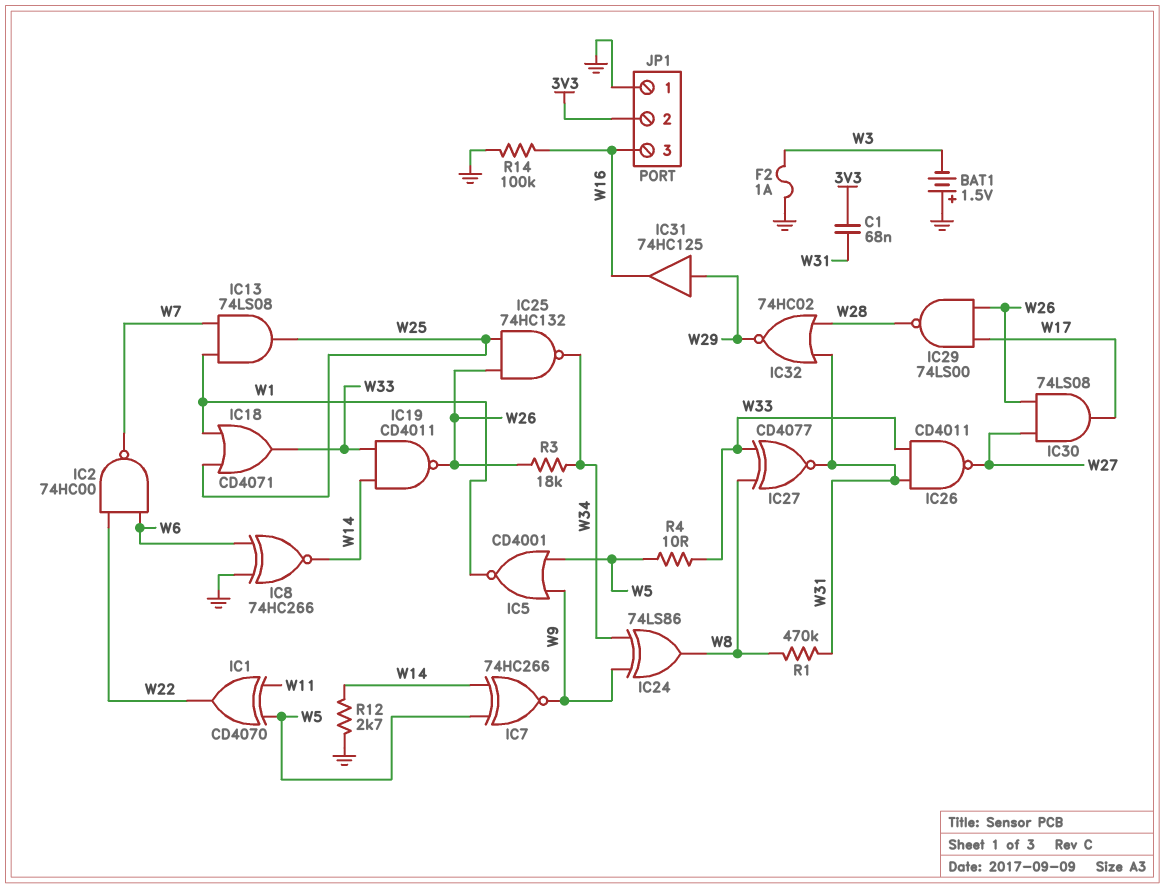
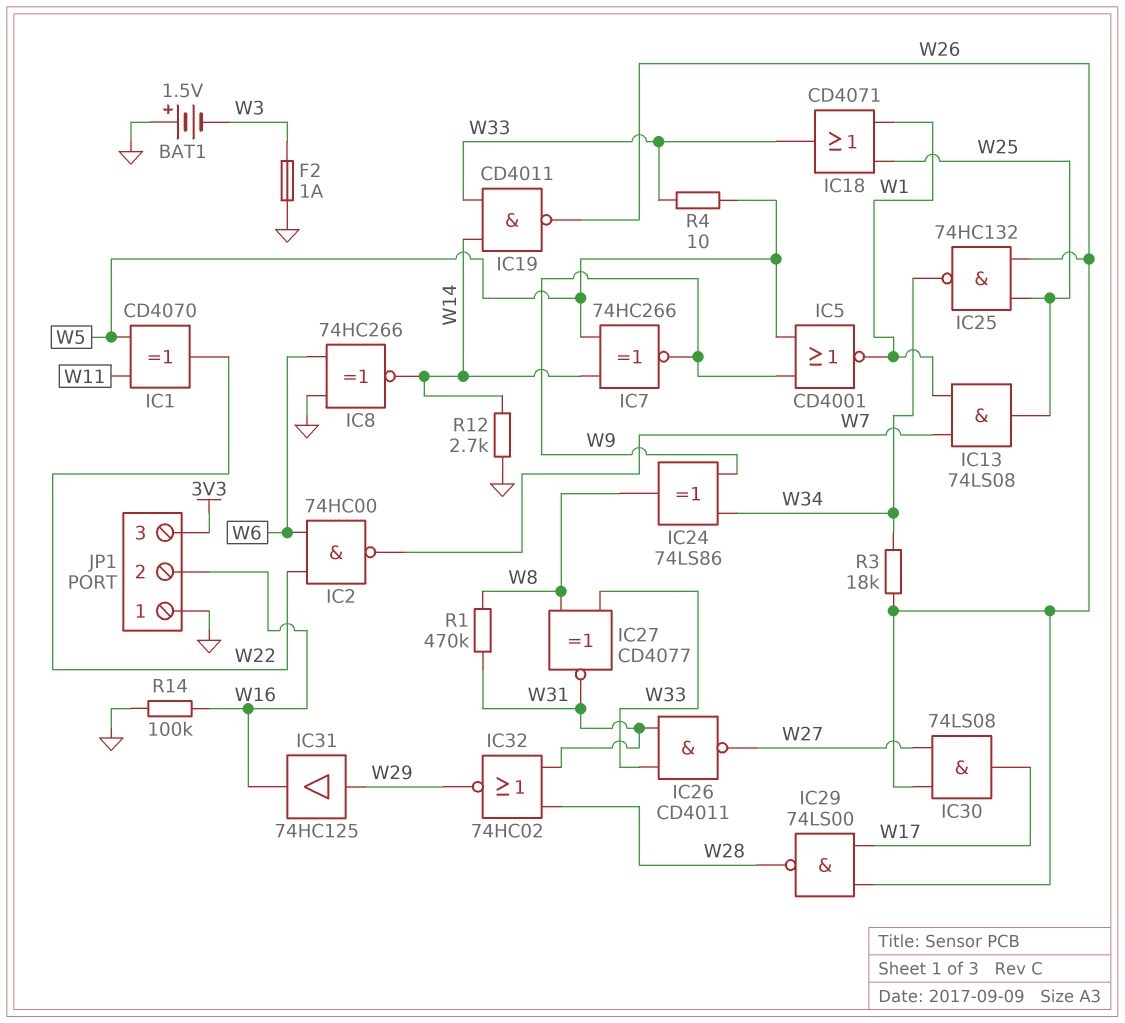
C1: 68nF (3V3, W31) -> none
JP1 pin 2: 3V3 -> W16
JP1 pin 3: W16 -> 3V3

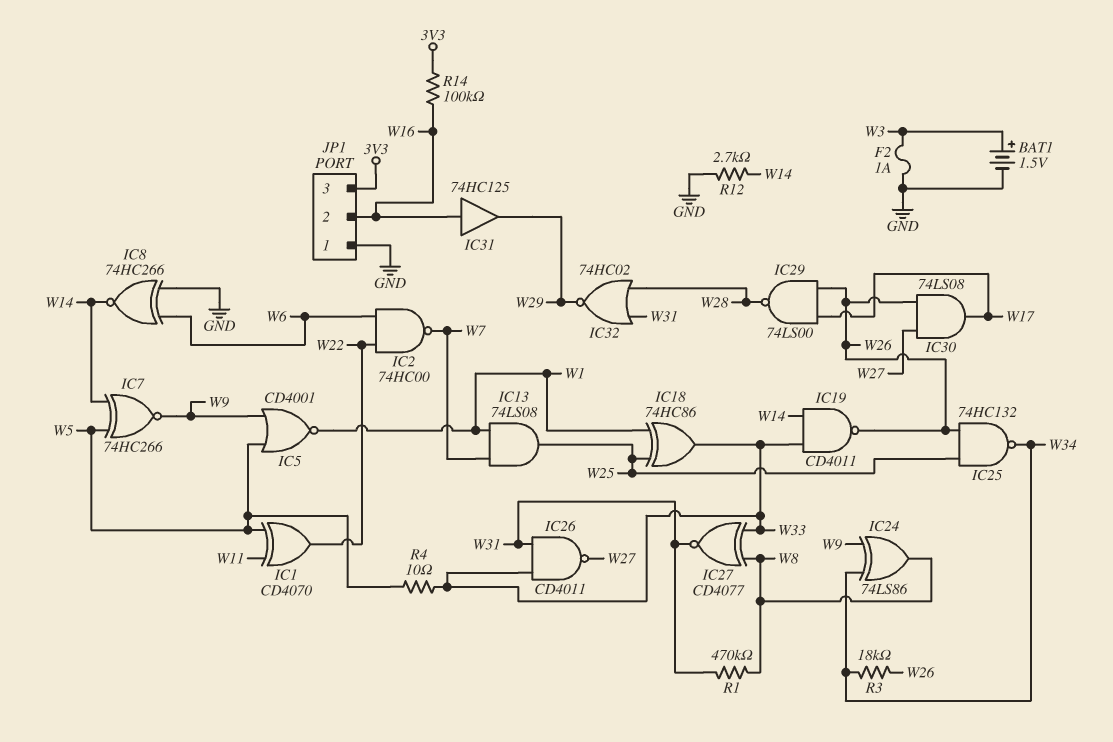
BAT1: 1.5V (plus GND, minus W3) -> 1.5V (plus W3, minus GND)
IC18: OR CD4071 (in W1, in W25, out W33) -> XOR 74HC86 (in W1, in W25, out W33)
IC31: buffer 74HC125 (in W29, out W16) -> buffer 74HC125 (in W16, out W29)
R14: 100k (GND, W16) -> 100k (3V3, W16)

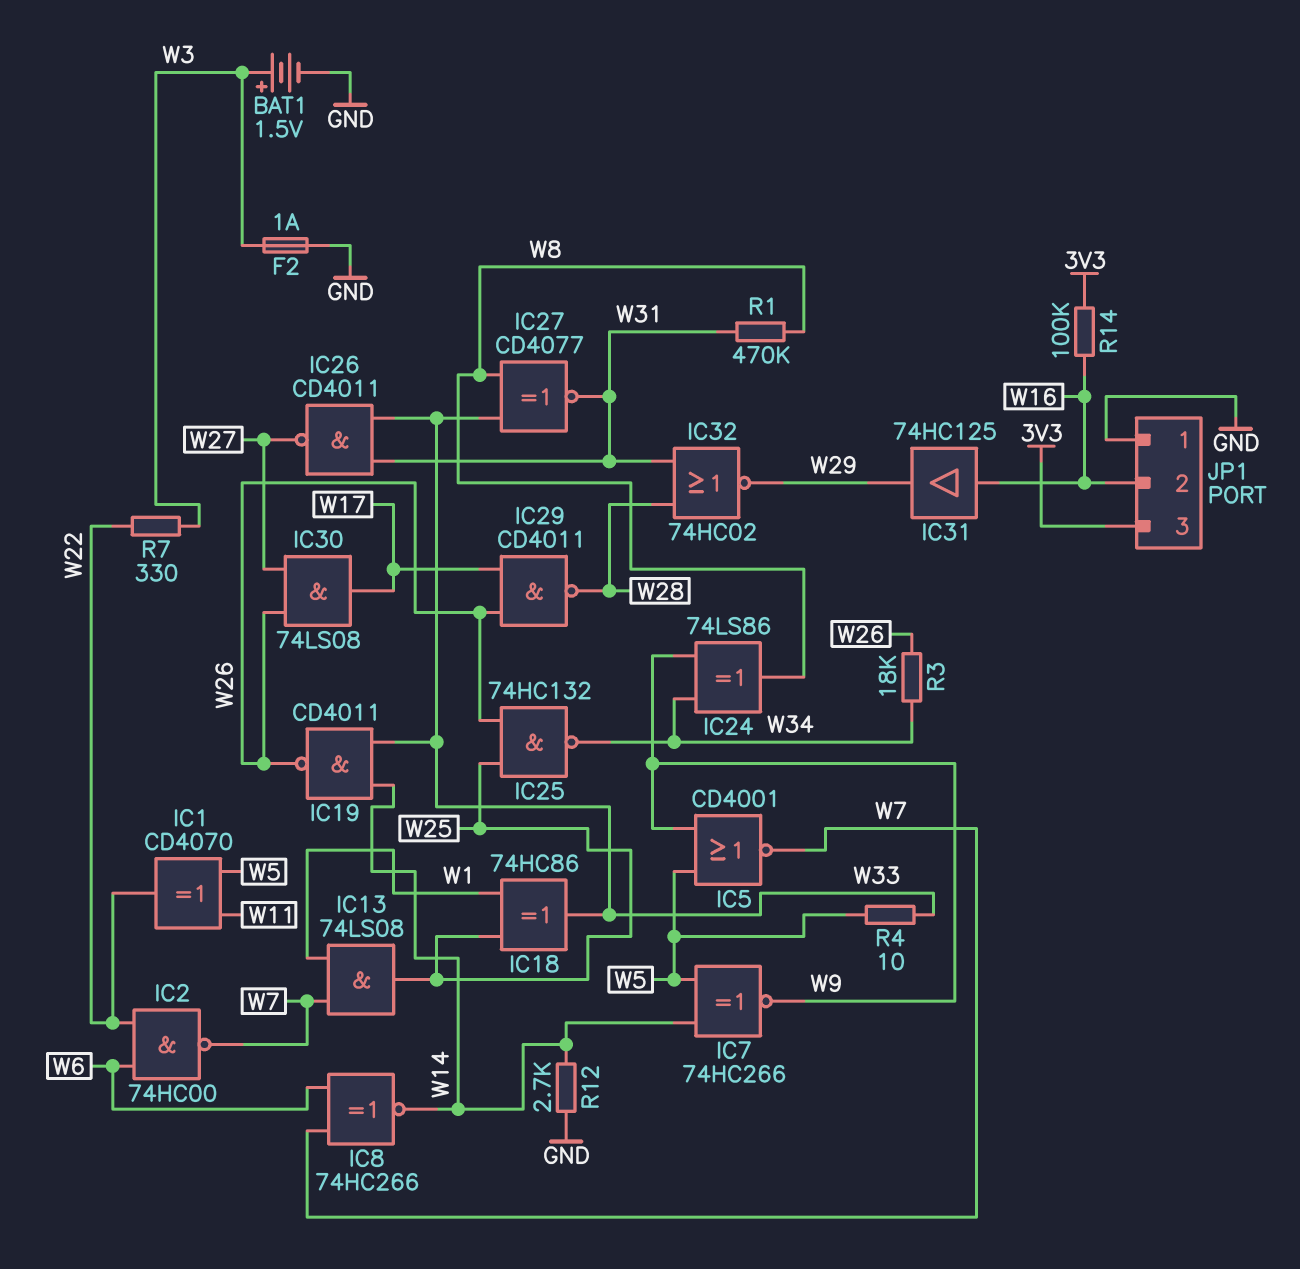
IC5: NOR CD4001 (in W5, in W9, out W1) -> NOR CD4001 (in W5, in W9, out W7)
IC8: XNOR 74HC266 (in GND, in W6, out W14) -> XNOR 74HC266 (in W6, in W7, out W14)
IC29: NAND 74LS00 (in W17, in W26, out W28) -> NAND CD4011 (in W17, in W26, out W28)
R7: none -> 330 (W3, W22)

